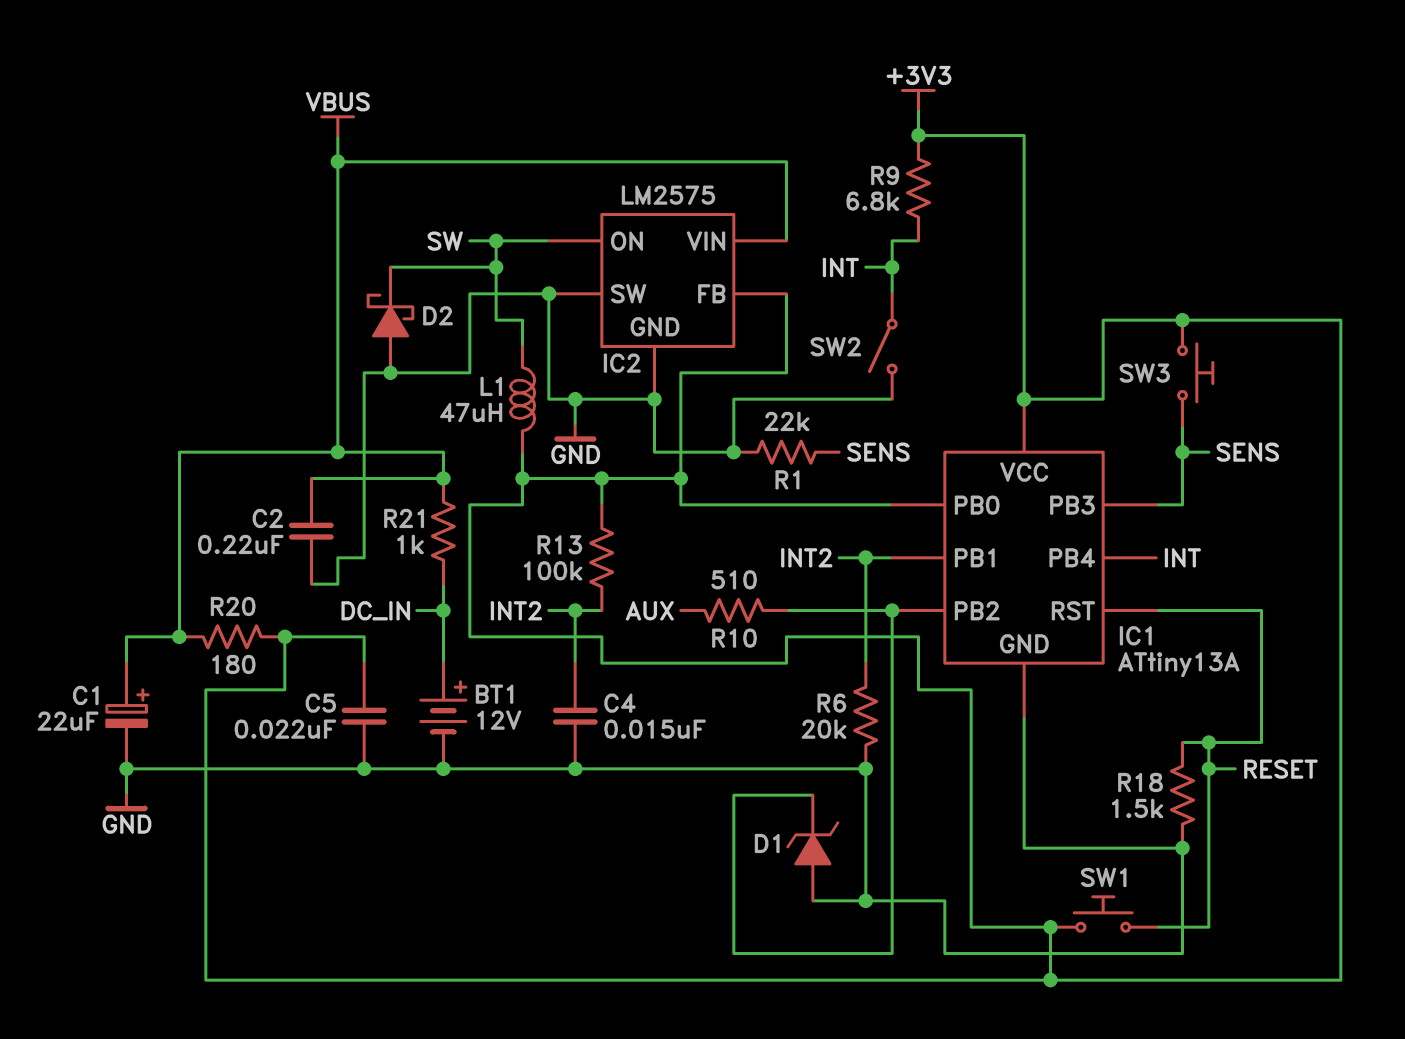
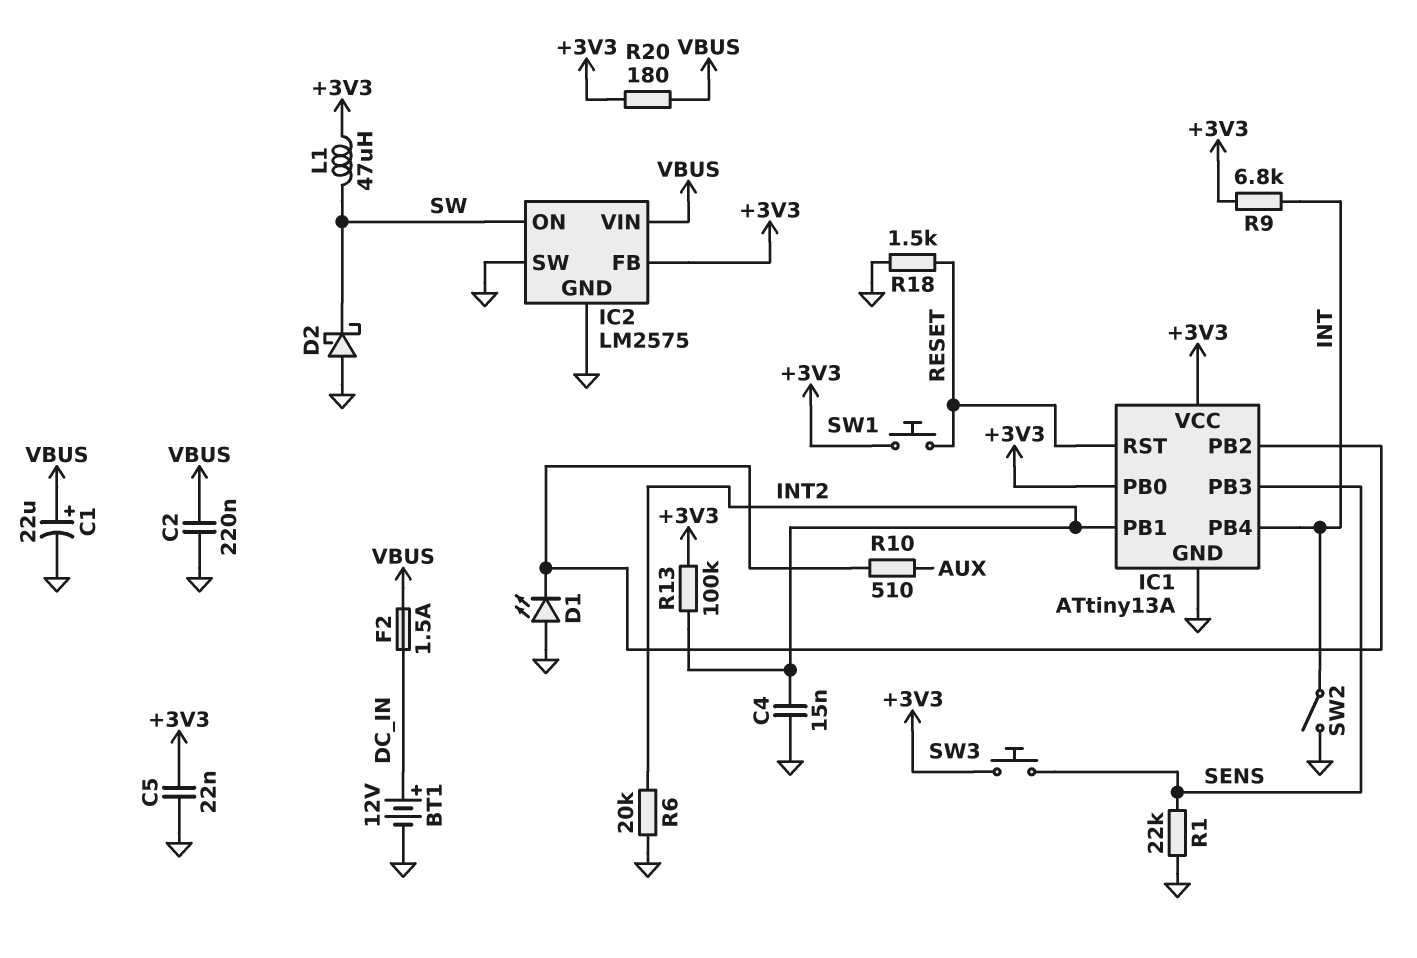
D1: zener (A GND, K IC1/PB2) -> LED (A GND, K IC1/PB2)
F2: none -> 1.5A (DC_IN, VBUS)
R21: 1k (DC_IN, VBUS) -> none

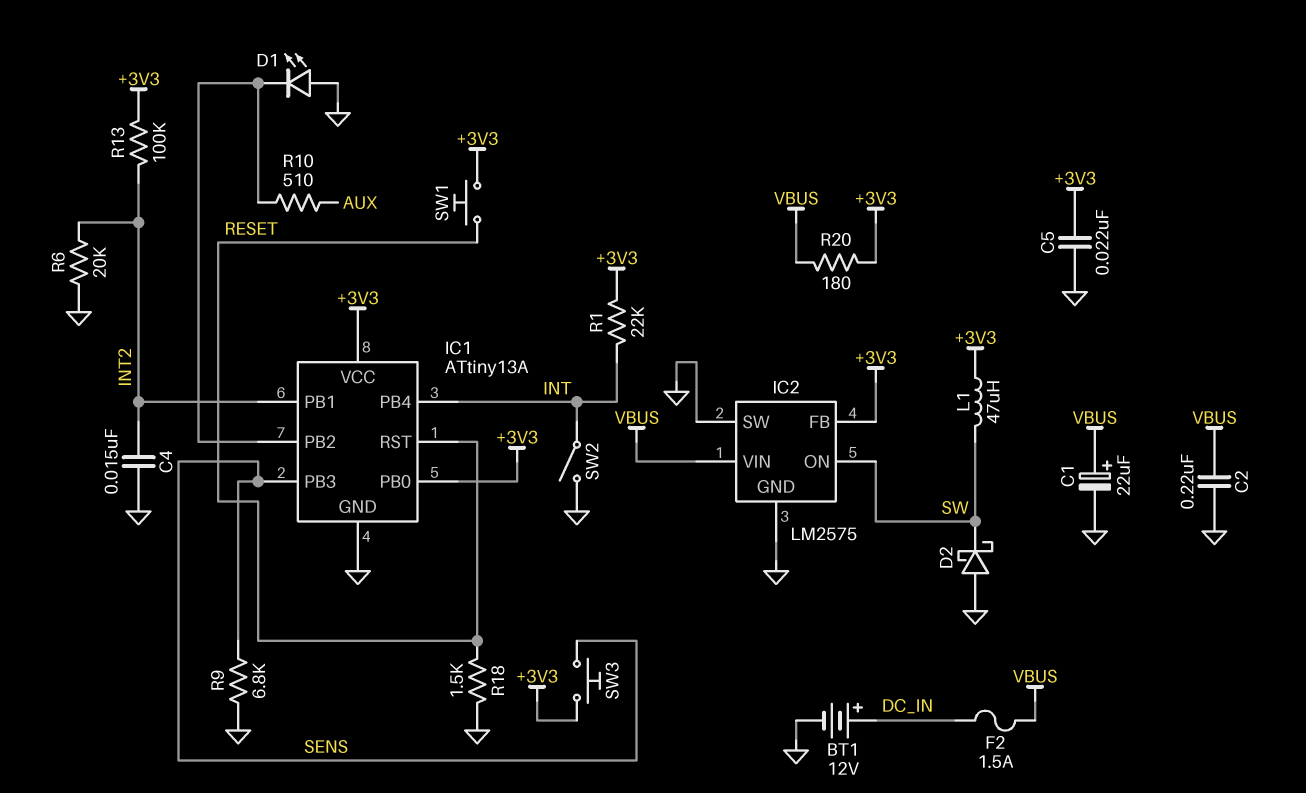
R1: 22k (GND, SENS) -> 22k (+3V3, INT)
R9: 6.8k (+3V3, INT) -> 6.8k (GND, SENS)

